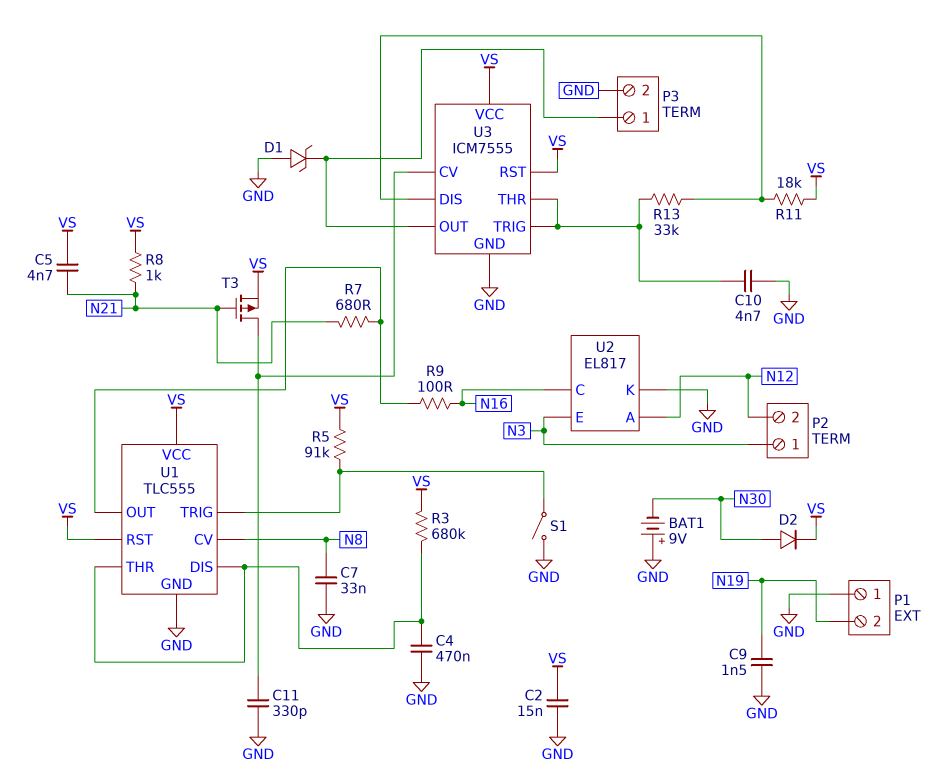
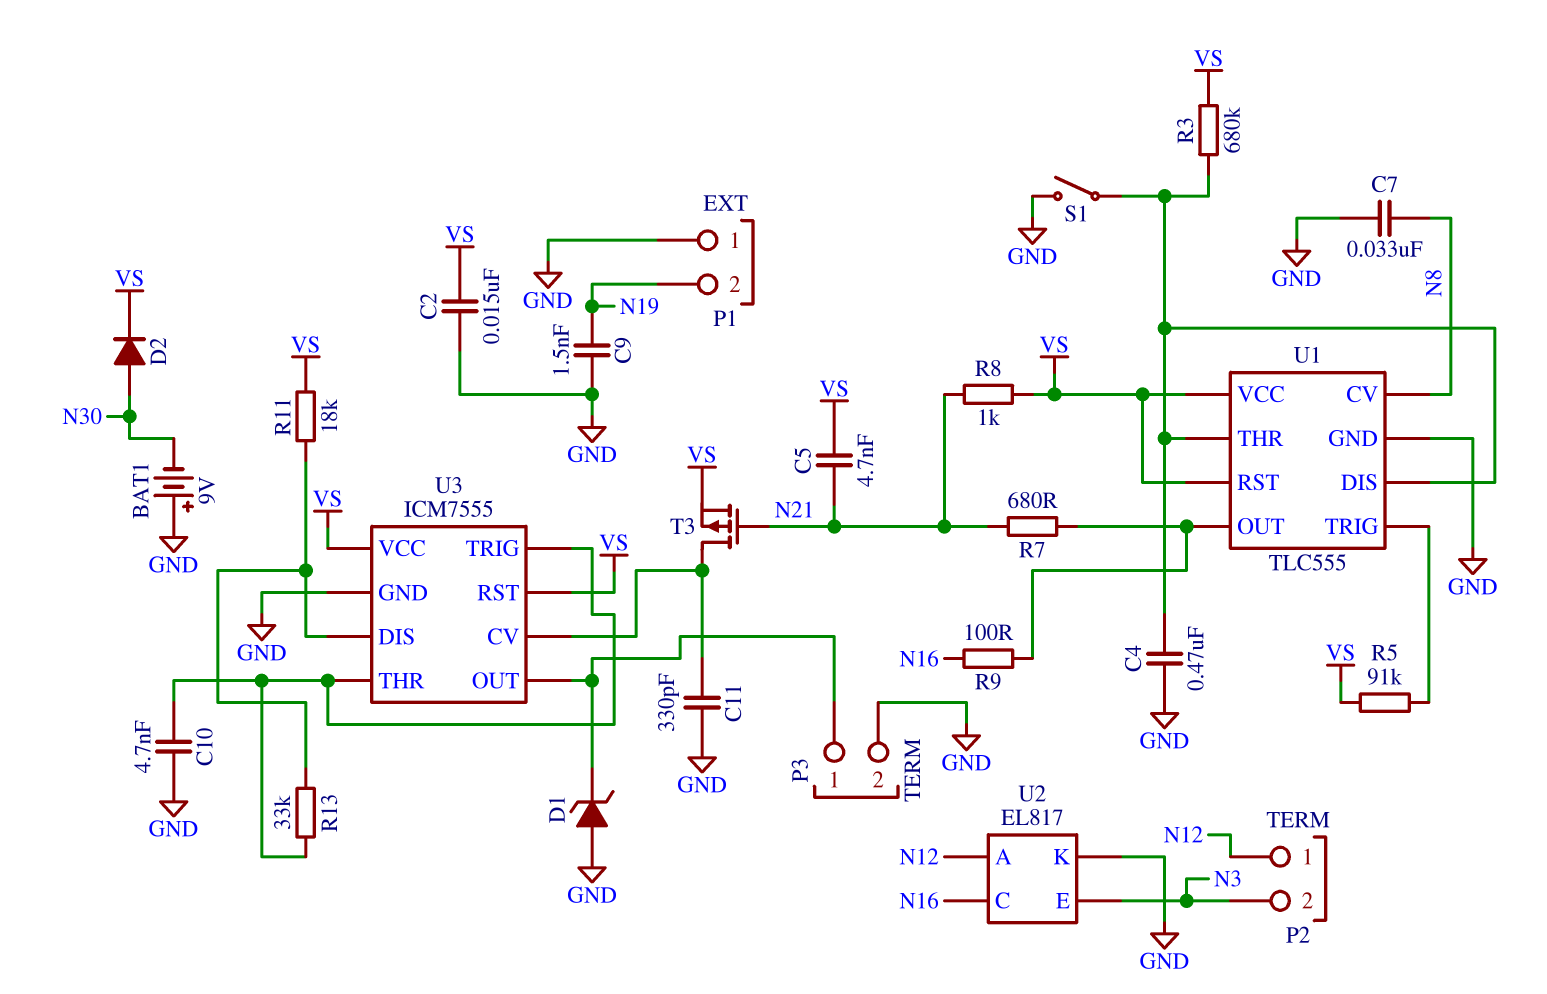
P2 pin 1: N3 -> N12
P2 pin 2: N12 -> N3
S1: switch (GND, U1/TRIG) -> switch (GND, U1/DIS)

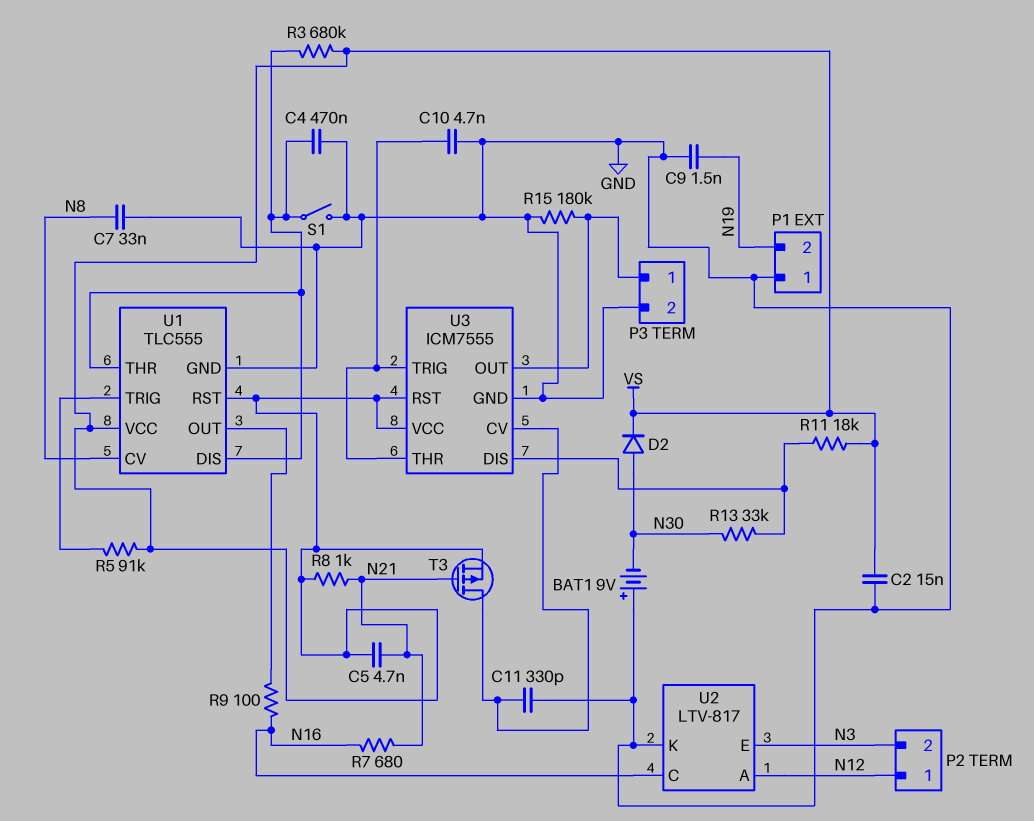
D1: zener (A GND, K P3/1) -> none
R7: 680 (N21, U1/OUT) -> 680 (N16, N21)
R13: 33k (U3/DIS, U3/THR) -> 33k (N30, U3/DIS)
R15: none -> 180k (GND, P3/1)
U2: EL817 -> LTV-817

